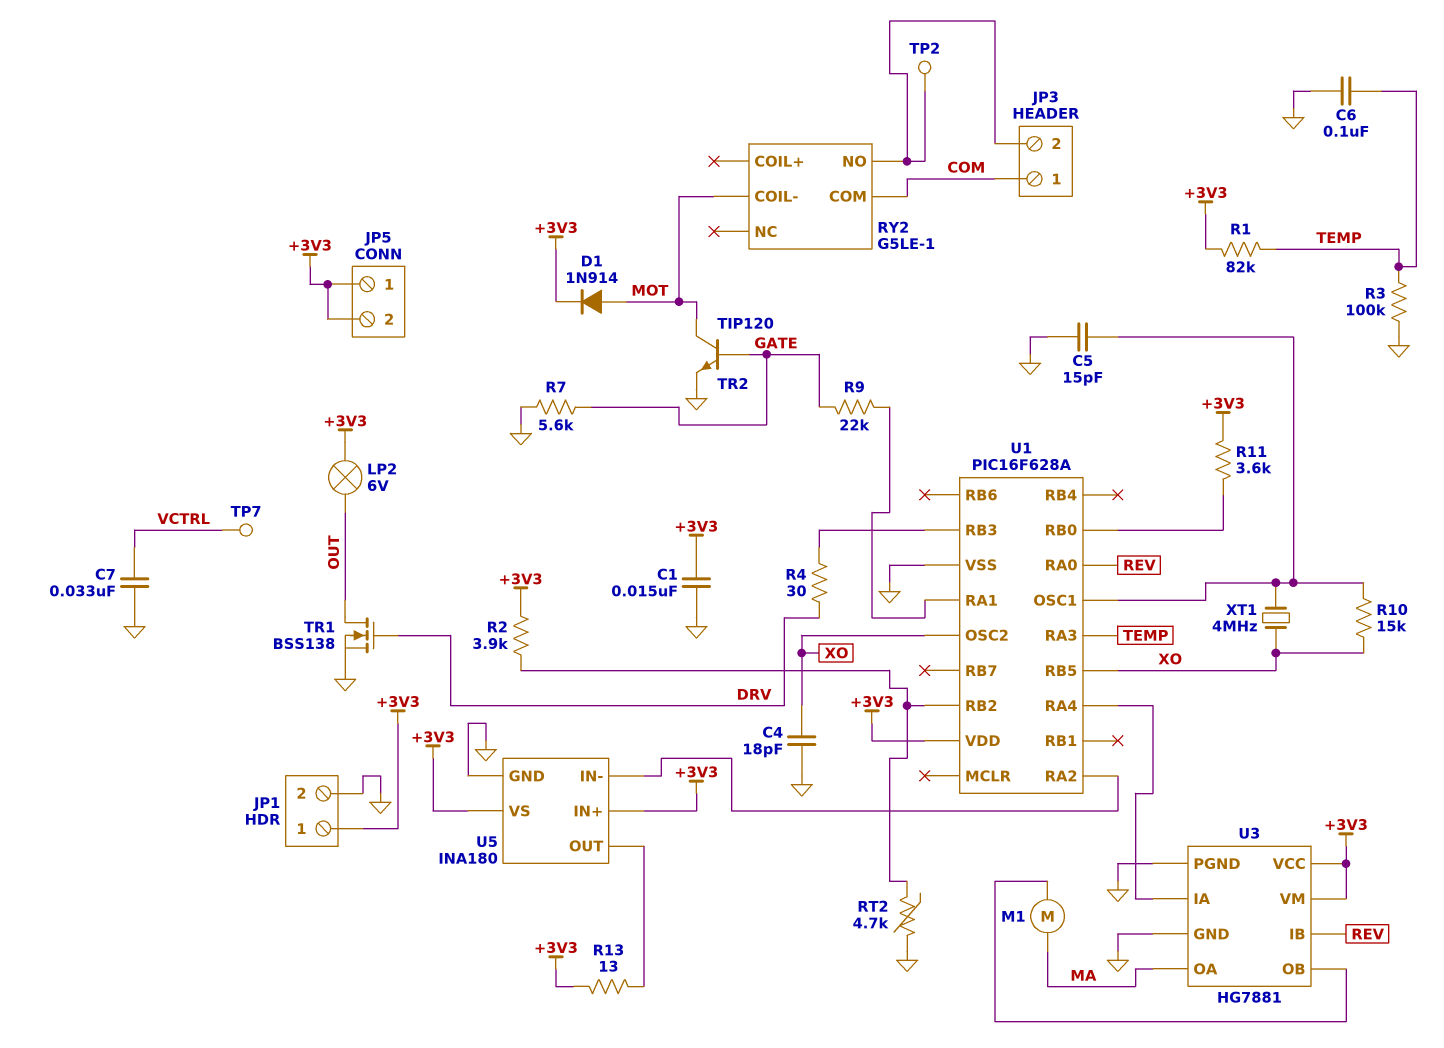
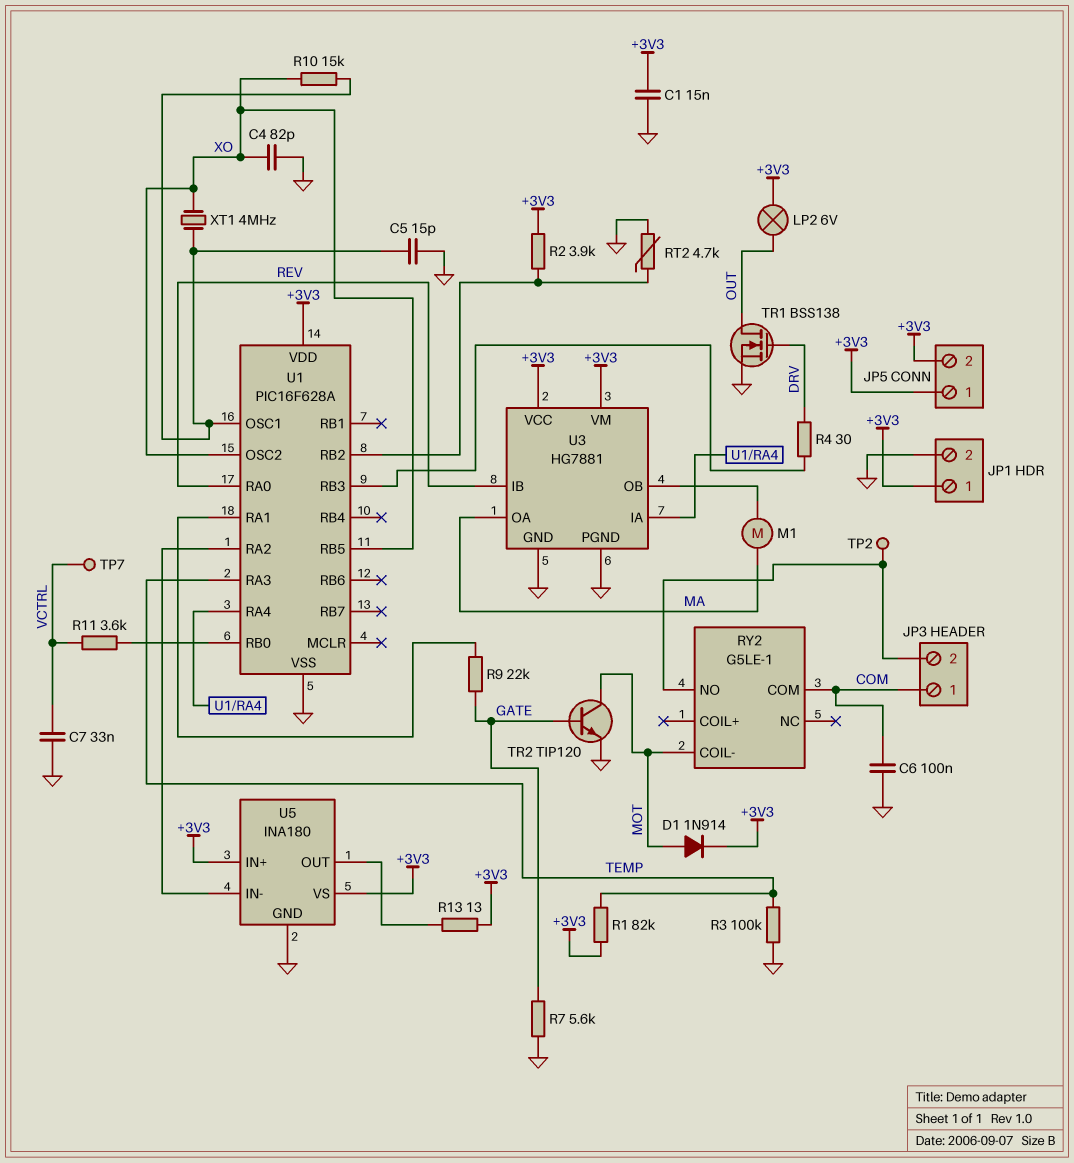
C4: 18pF (GND, XO) -> 82pF (GND, XO)
C6: 100nF (GND, TEMP) -> 100nF (COM, GND)
R11: 3.6k (+3V3, U1/RB0) -> 3.6k (U1/RB0, VCTRL)

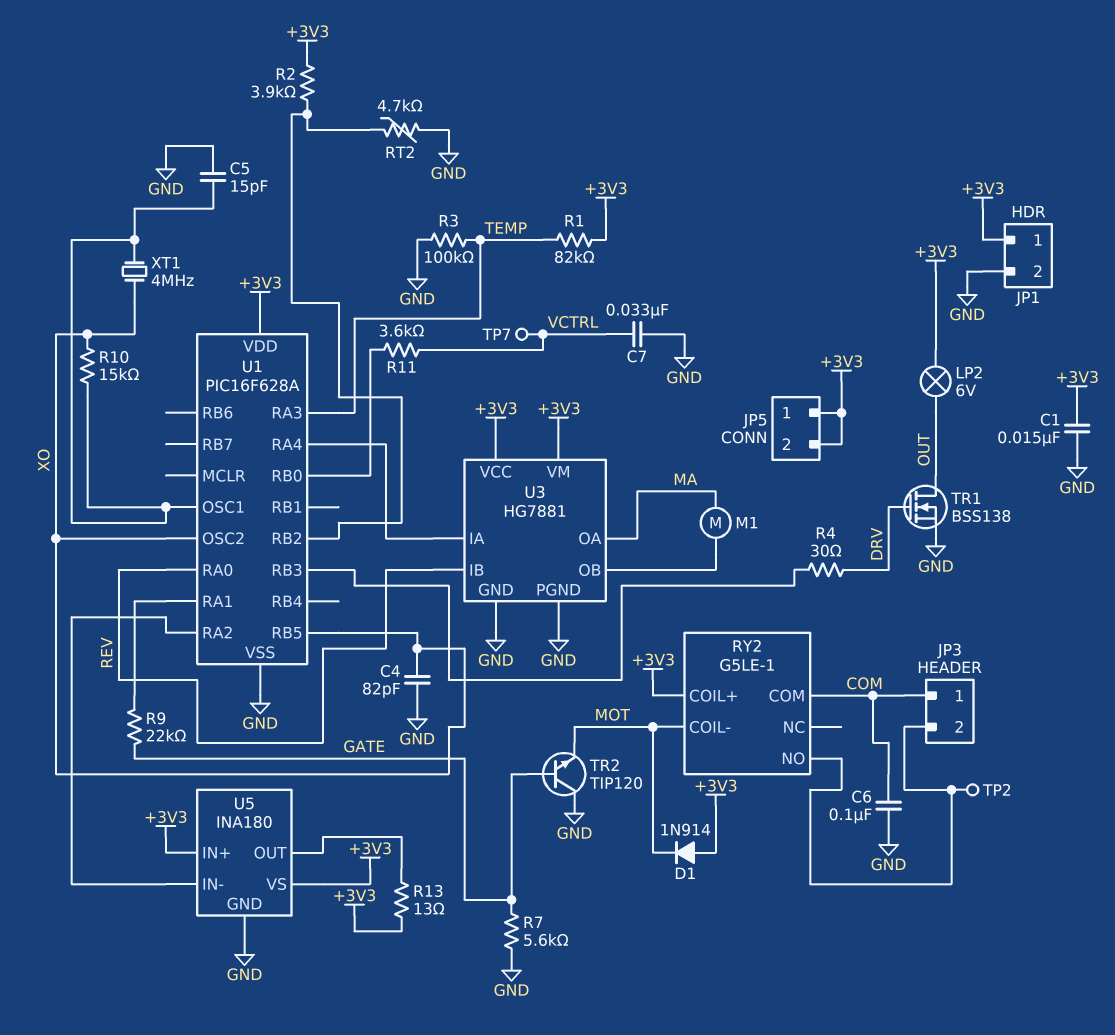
D1: diode 1N914 (A MOT, K +3V3) -> diode 1N914 (A +3V3, K MOT)
RY2 pin COIL+: none -> +3V3
TR2: NPN TIP120 (B GATE, C MOT, E GND) -> NPN TIP120 (B GATE, C GND, E MOT)

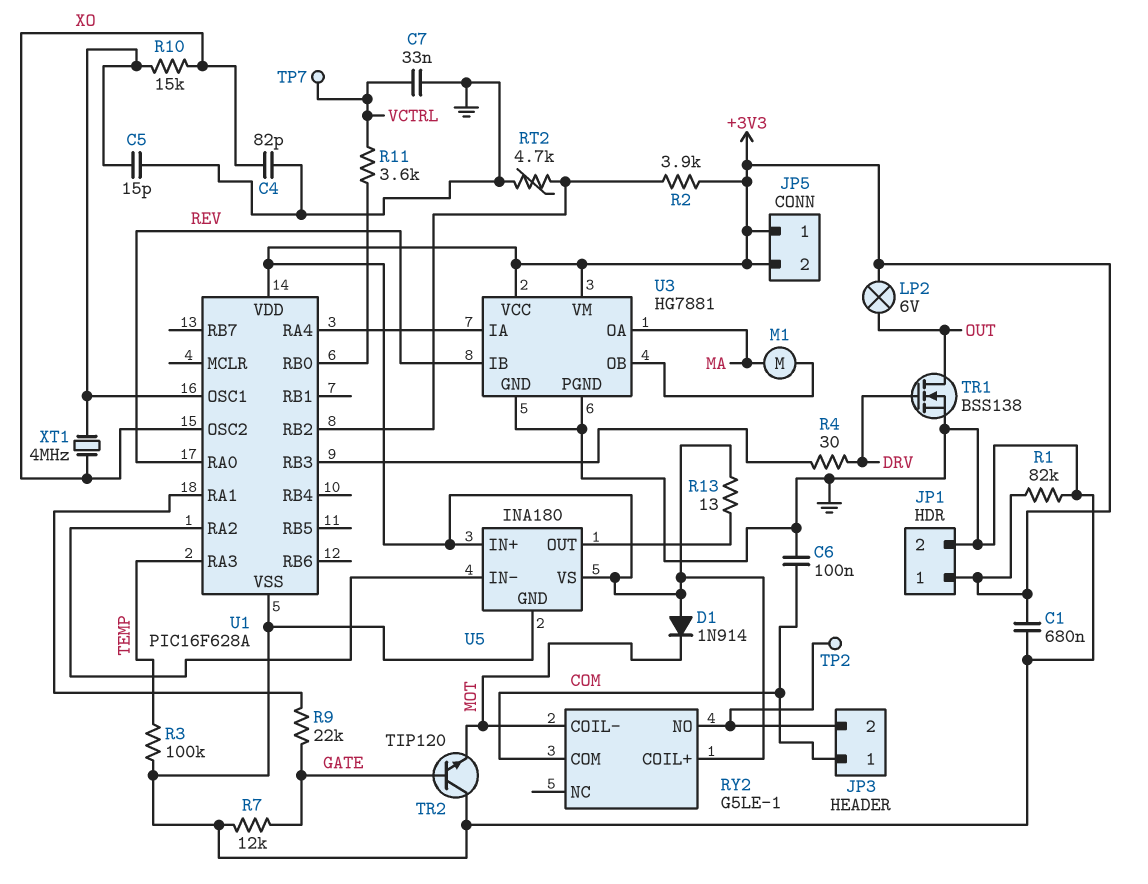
C1: 15nF (+3V3, GND) -> 680nF (+3V3, GND)
R1: 82k (+3V3, TEMP) -> 82k (+3V3, GND)
R7: 5.6k (GATE, GND) -> 12k (GATE, GND)
U1 pin RB5: XO -> none

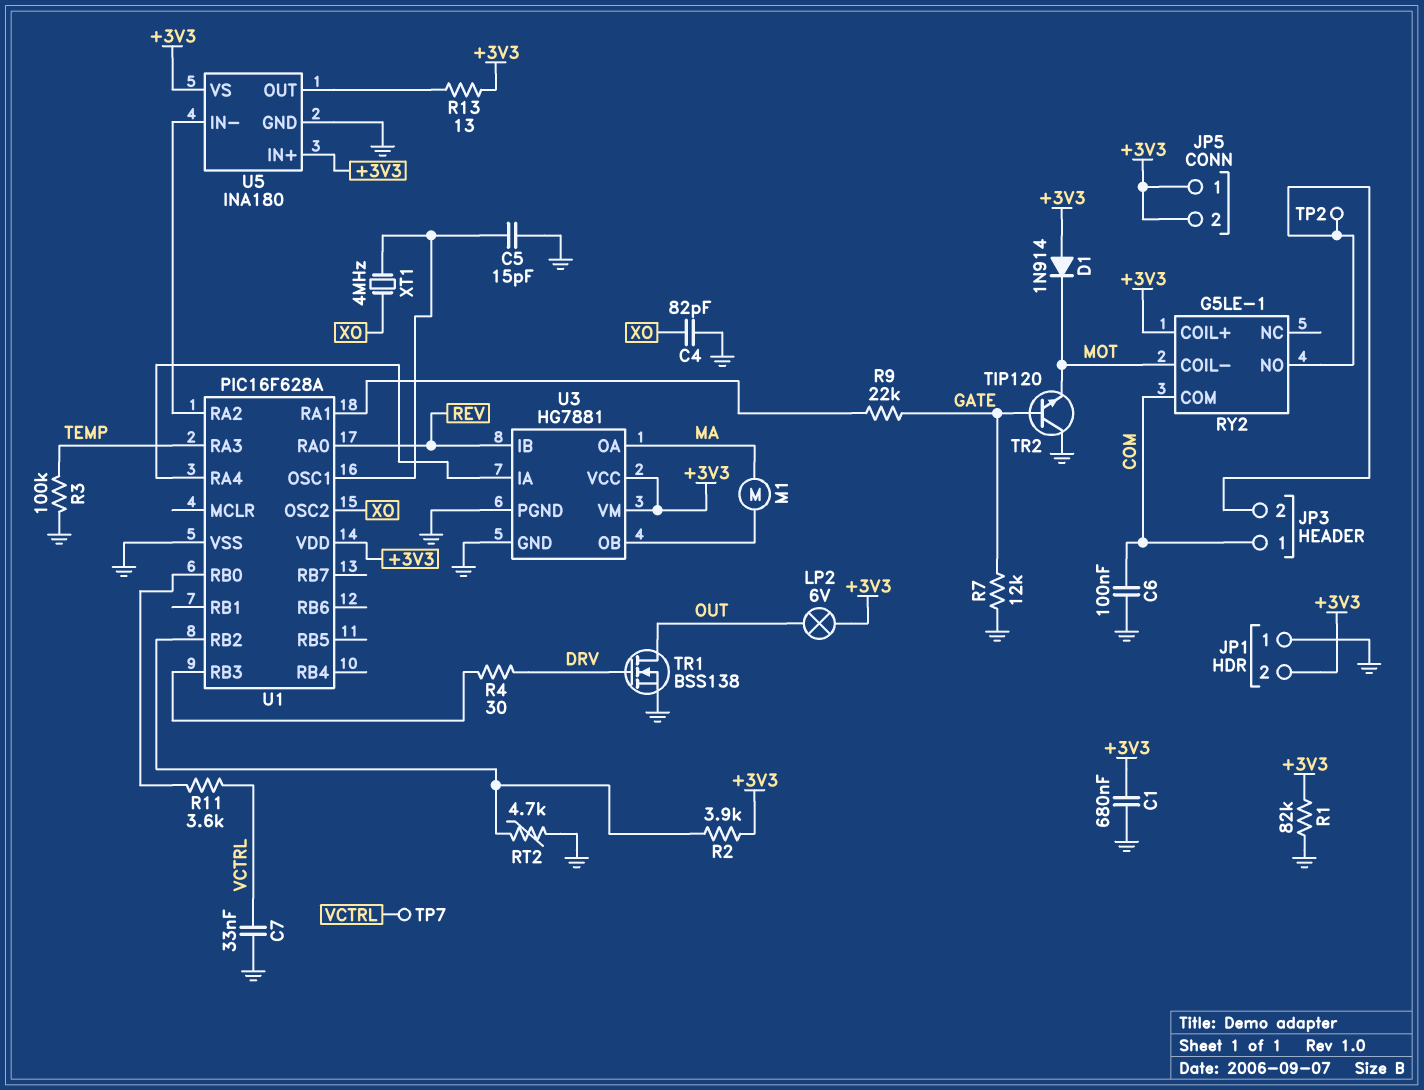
JP1 pin 1: +3V3 -> GND
JP1 pin 2: GND -> +3V3
R10: 15k (U1/OSC1, XO) -> none

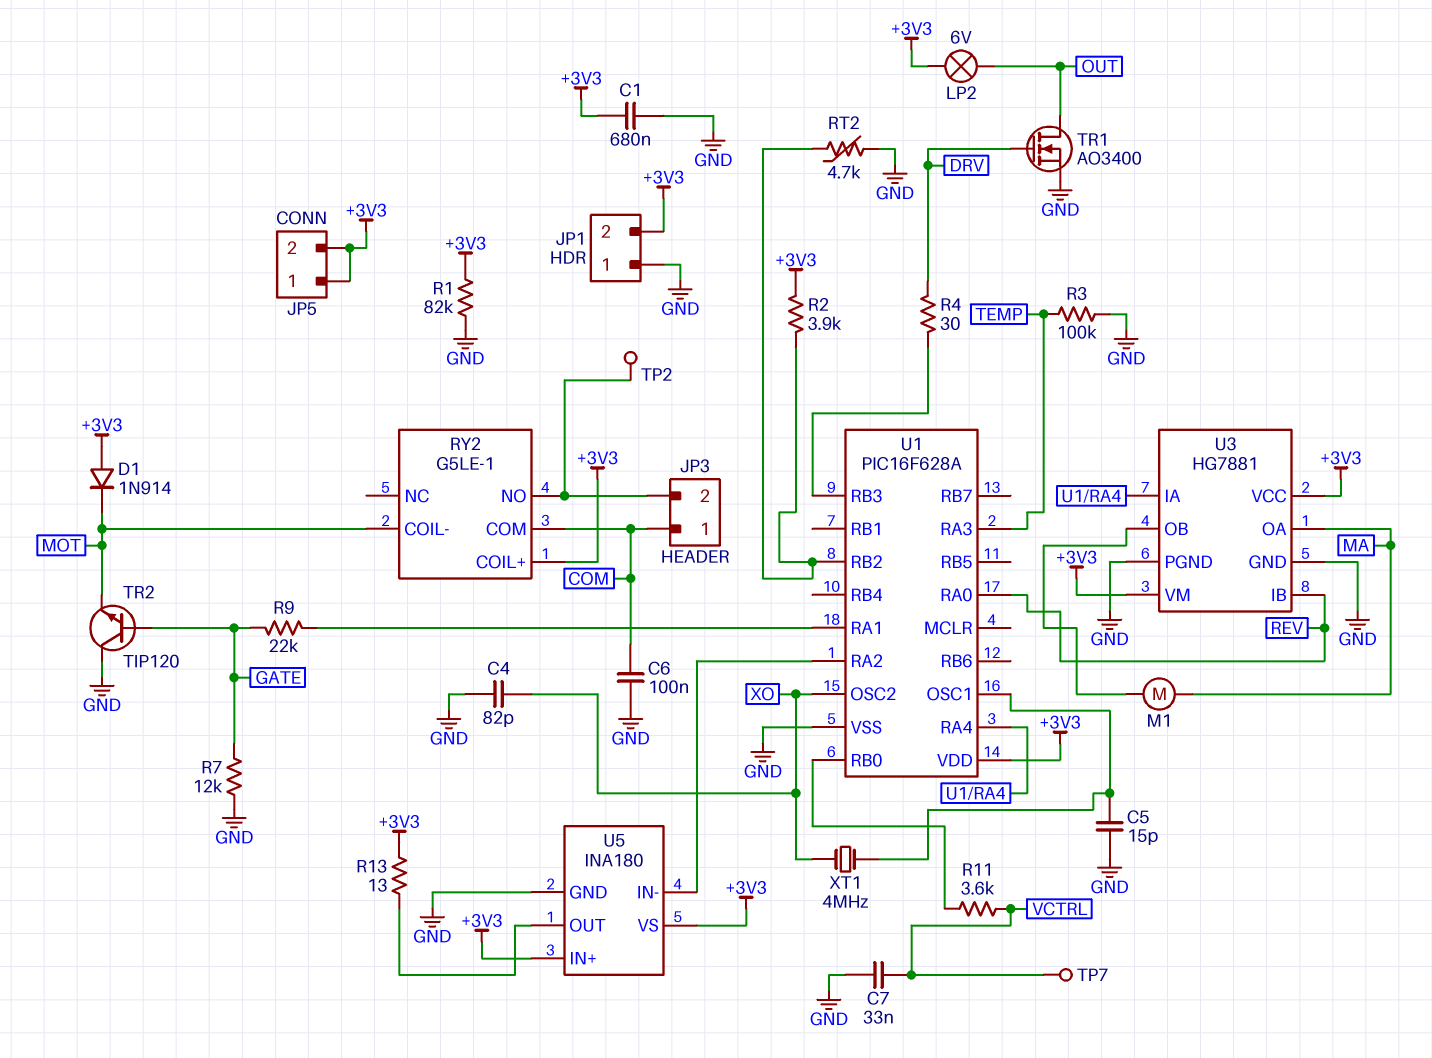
TR1: NMOS BSS138 (G DRV, D OUT, S GND) -> NMOS AO3400 (G DRV, D OUT, S GND)

